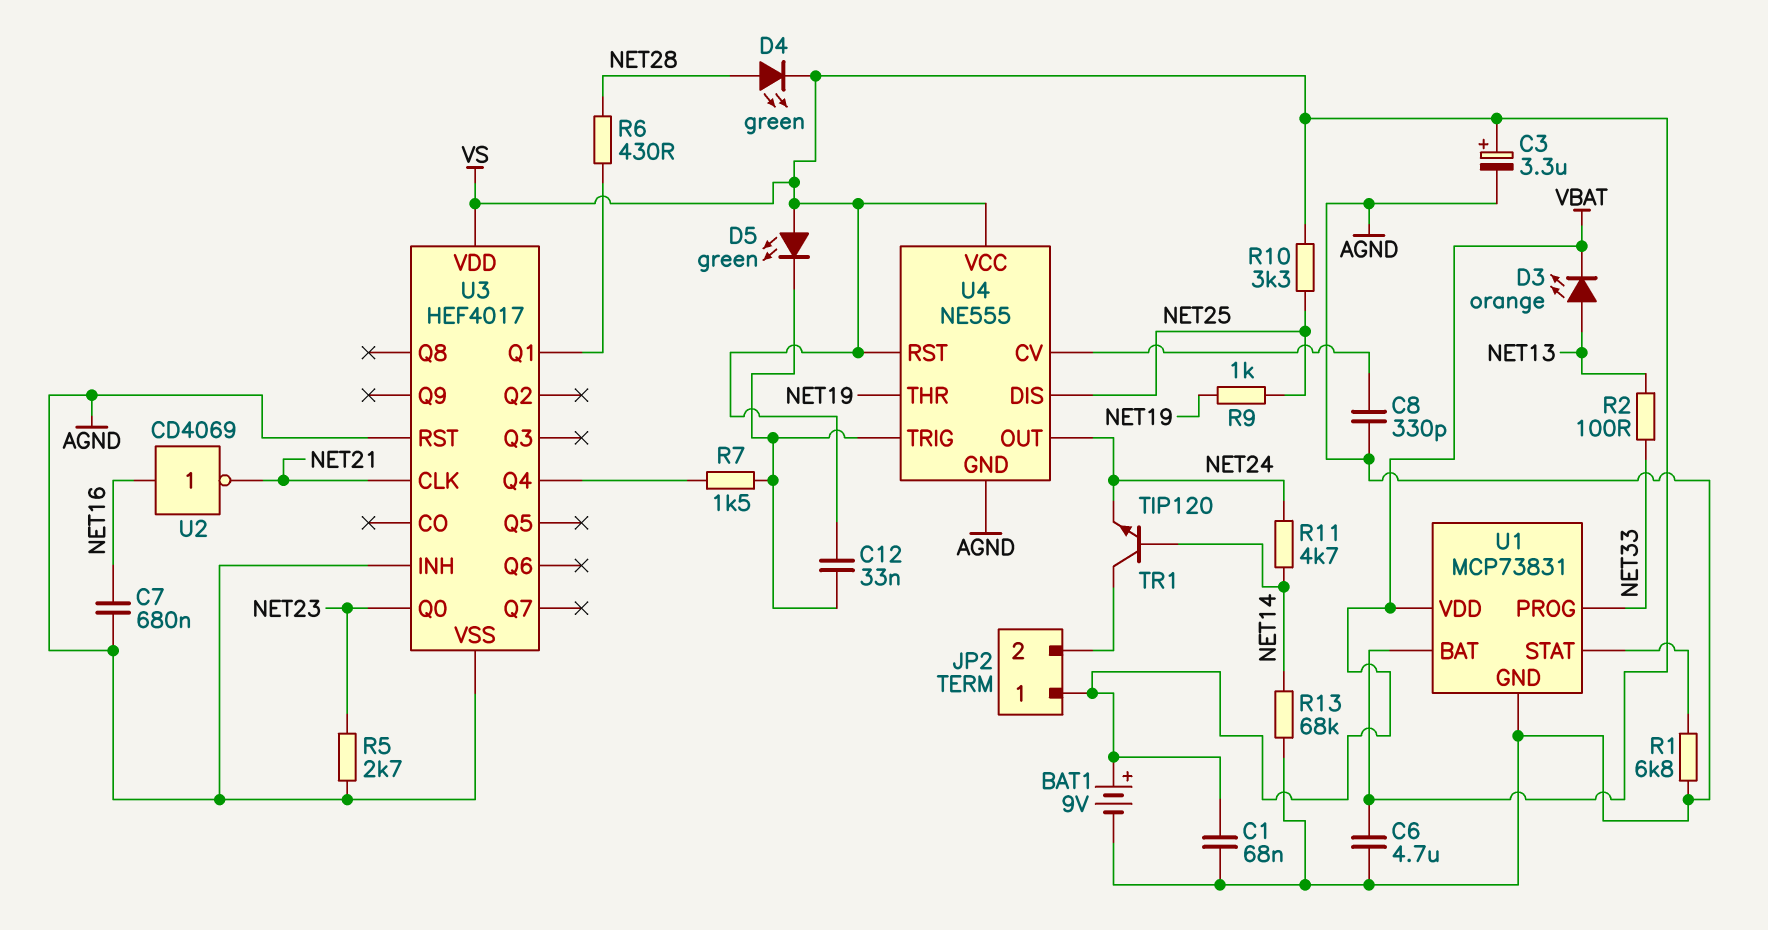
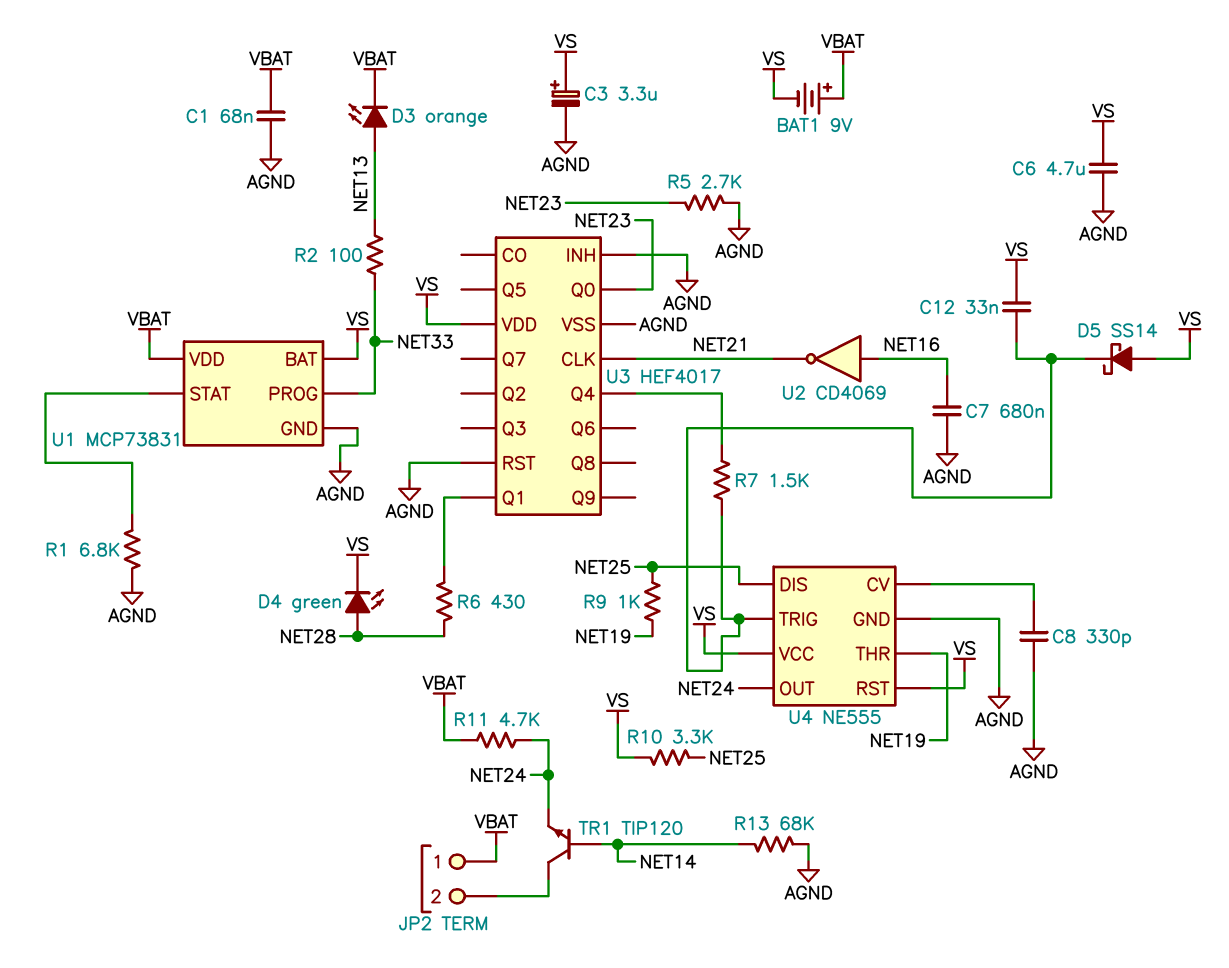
BAT1: 9V (plus VBAT, minus AGND) -> 9V (plus VBAT, minus VS)
D5: LED green (A VS, K U4/TRIG) -> schottky SS14 (A VS, K U4/TRIG)
R11: 4.7k (NET14, NET24) -> 4.7k (NET24, VBAT)

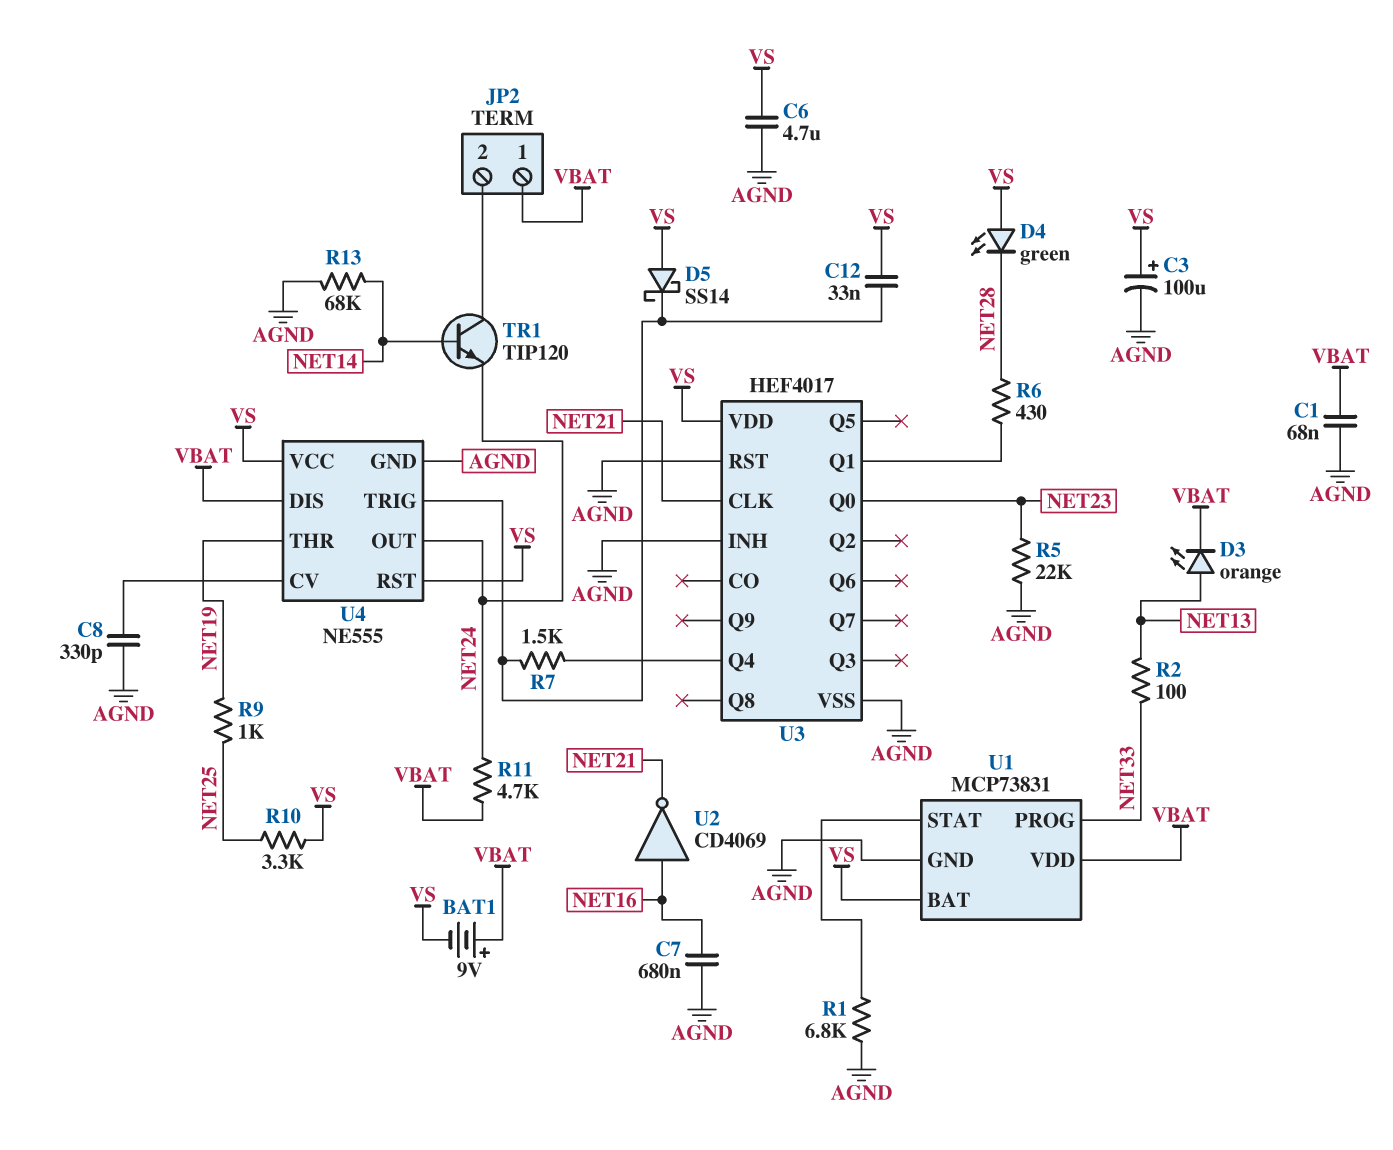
C3: 3.3uF (plus VS, minus AGND) -> 100uF (plus VS, minus AGND)
D4: LED green (A NET28, K VS) -> LED green (A VS, K NET28)
R5: 2.7k (AGND, NET23) -> 22k (AGND, NET23)
U4 pin DIS: NET25 -> VBAT

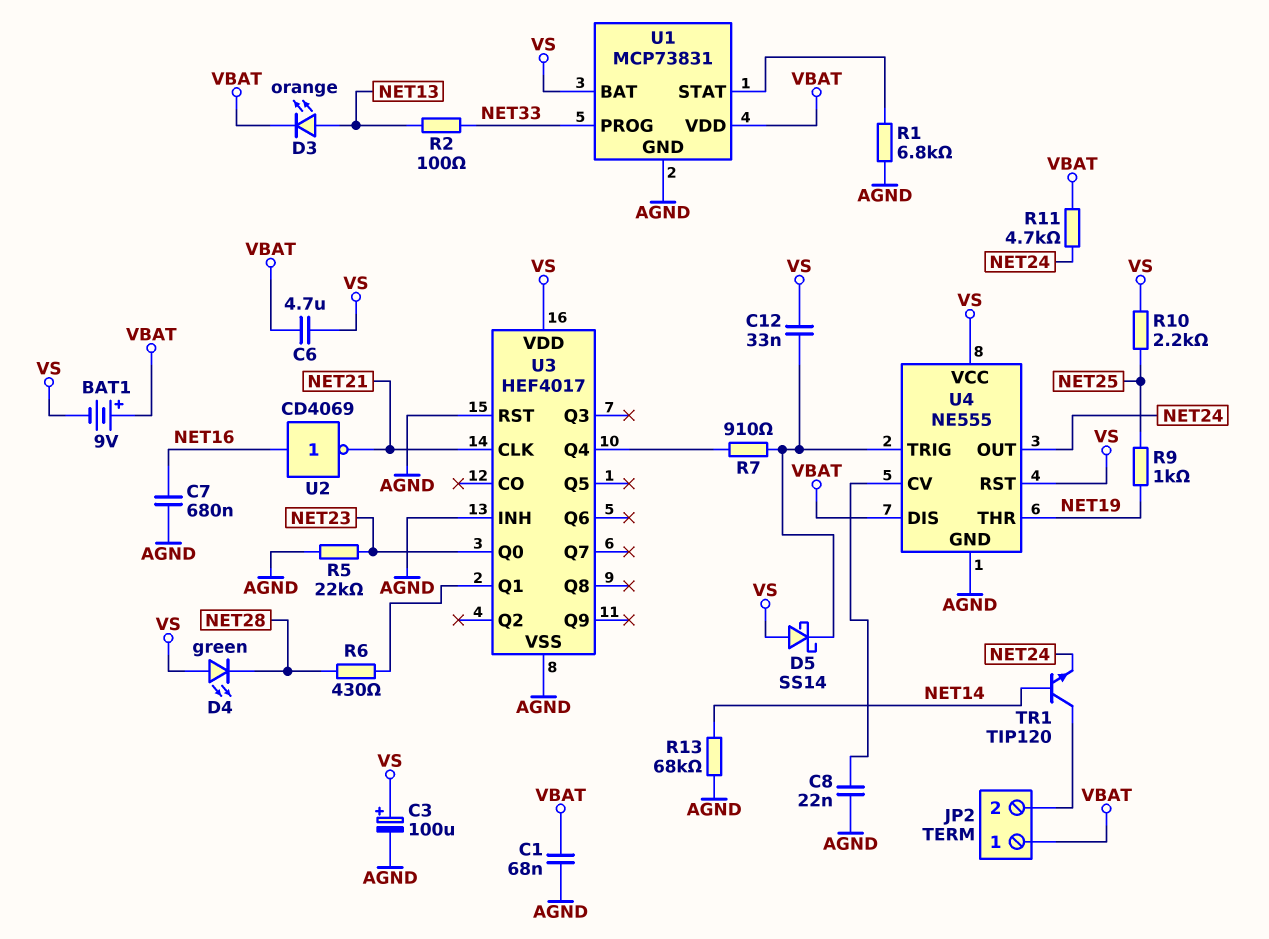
C6: 4.7uF (AGND, VS) -> 4.7uF (VBAT, VS)
C8: 330pF (AGND, U4/CV) -> 22nF (AGND, U4/CV)
R7: 1.5k (U3/Q4, U4/TRIG) -> 910 (U3/Q4, U4/TRIG)
R10: 3.3k (NET25, VS) -> 2.2k (NET25, VS)

